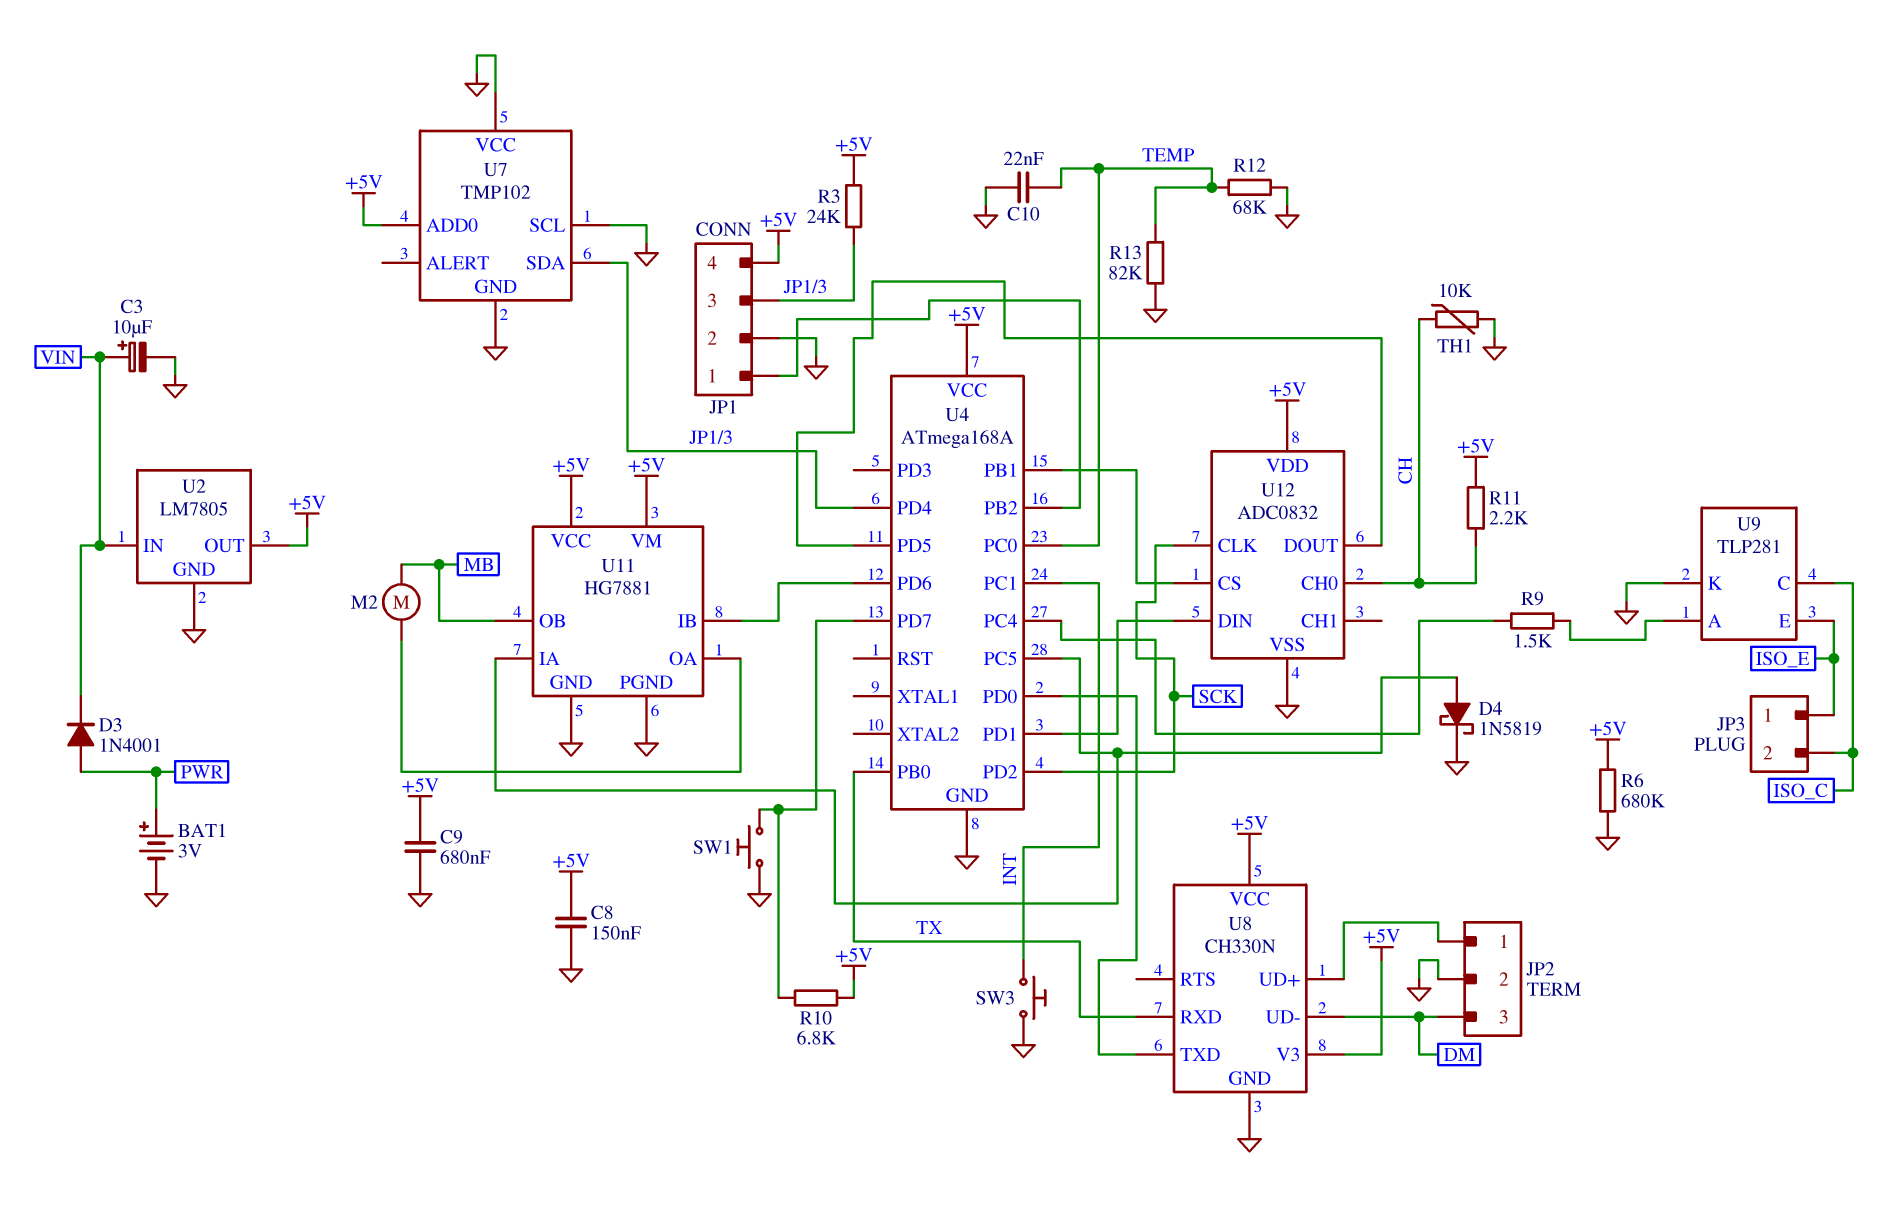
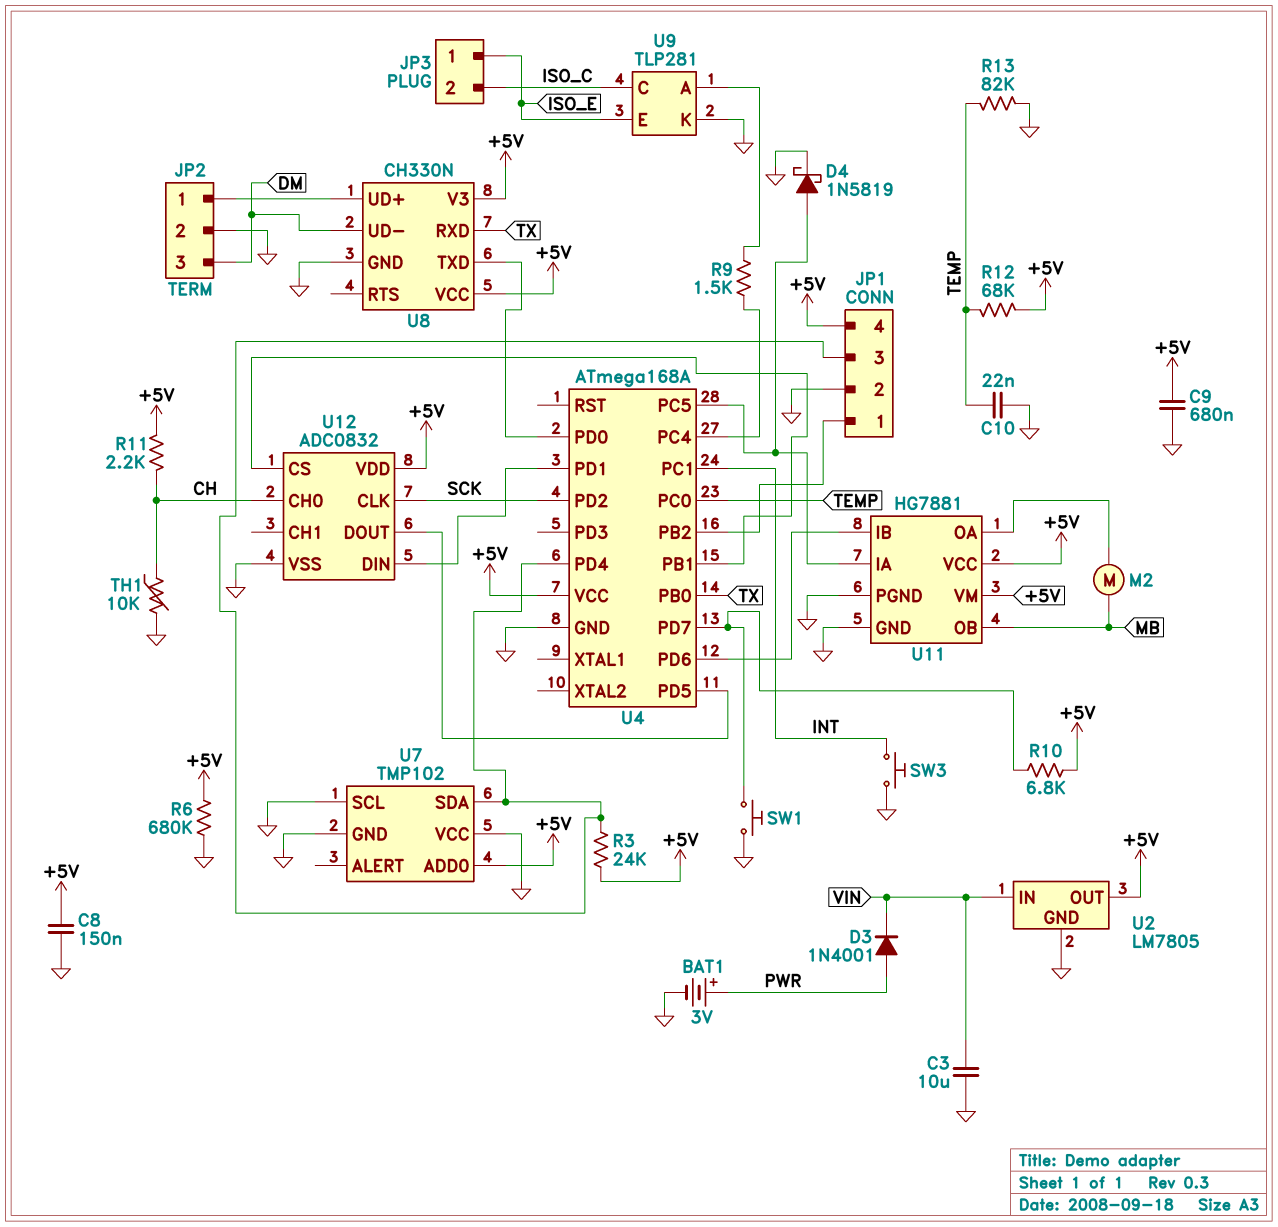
C3: 10uF (plus VIN, minus GND) -> 10uF (GND, VIN)
R12: 68k (GND, TEMP) -> 68k (+5V, TEMP)

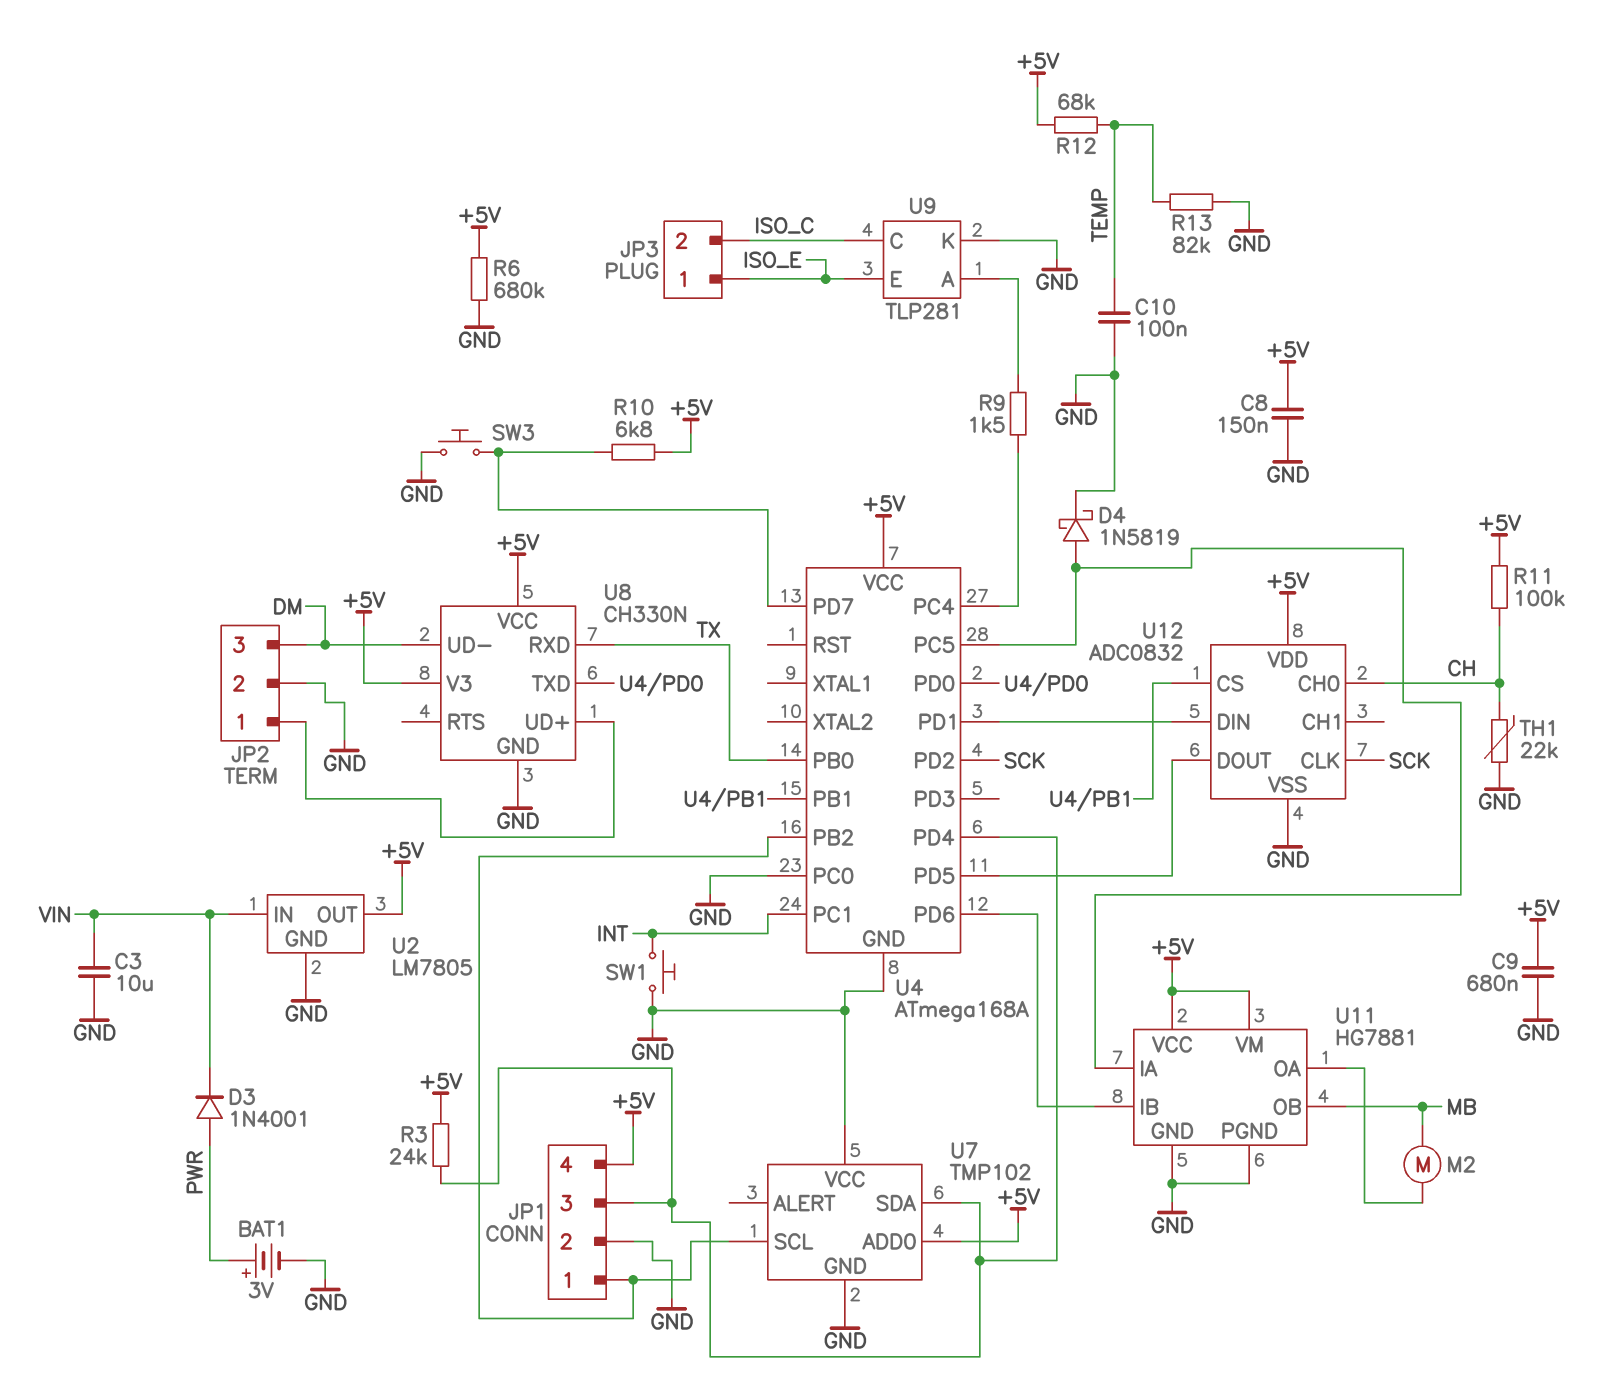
C10: 22nF (GND, TEMP) -> 100nF (GND, TEMP)
R11: 2.2k (+5V, CH) -> 100k (+5V, CH)
SW1: button (GND, U4/PD7) -> button (GND, INT)
SW3: button (GND, INT) -> button (GND, U4/PD7)
TH1: 10k (CH, GND) -> 22k (CH, GND)
U4 pin PC0: TEMP -> GND
U7 pin SCL: GND -> JP1/1

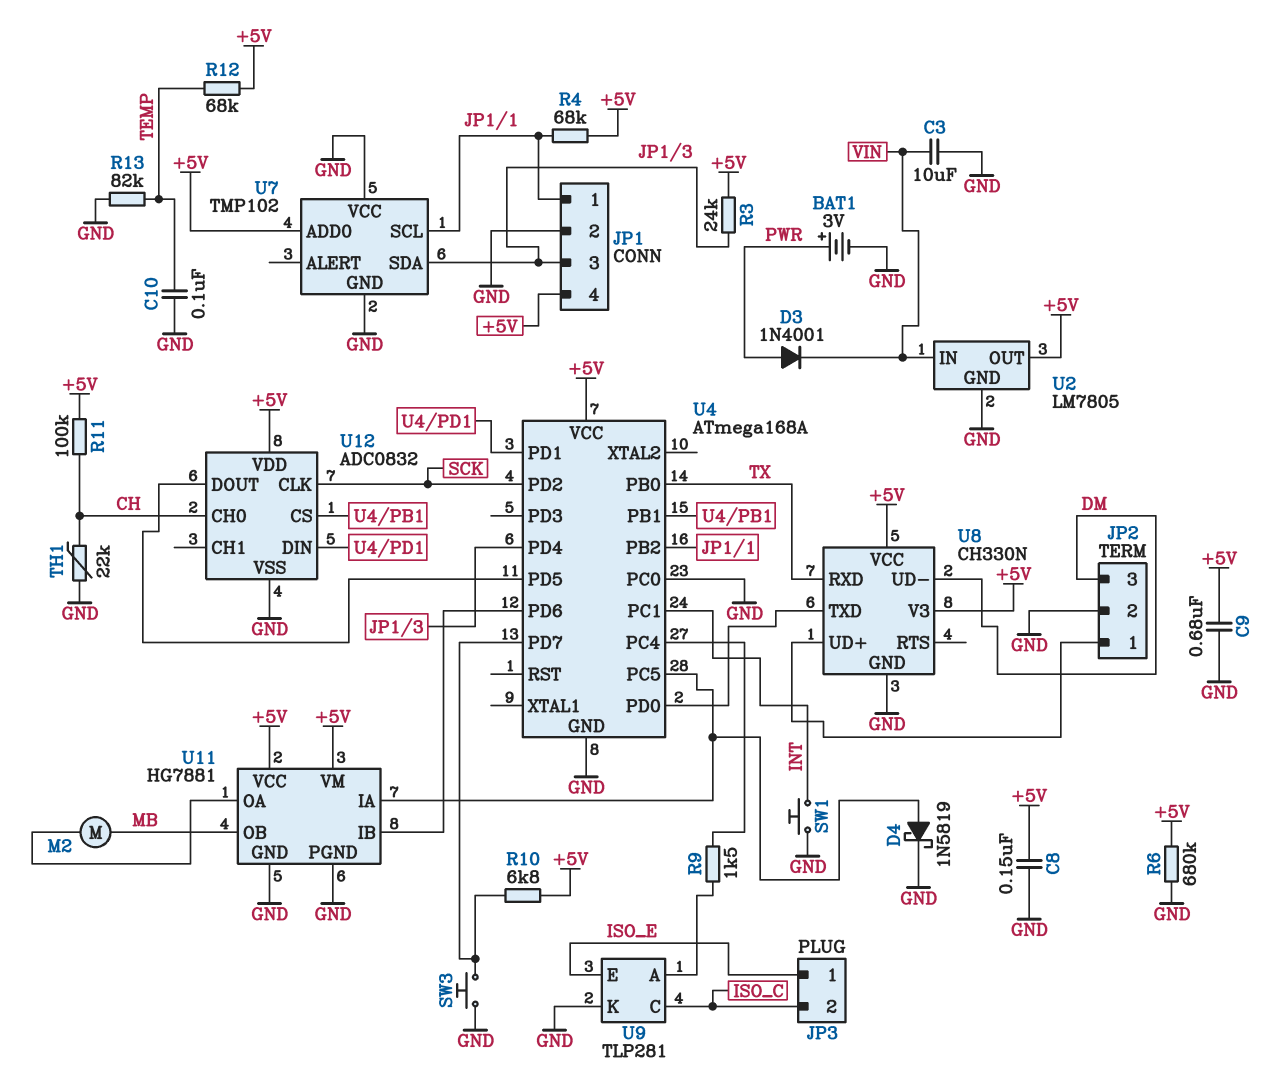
R4: none -> 68k (+5V, JP1/1)

